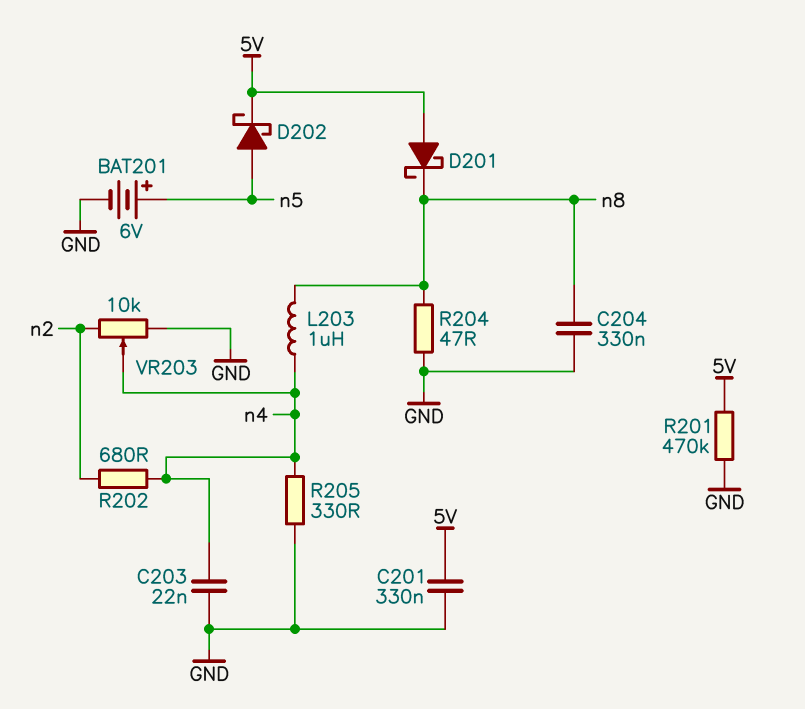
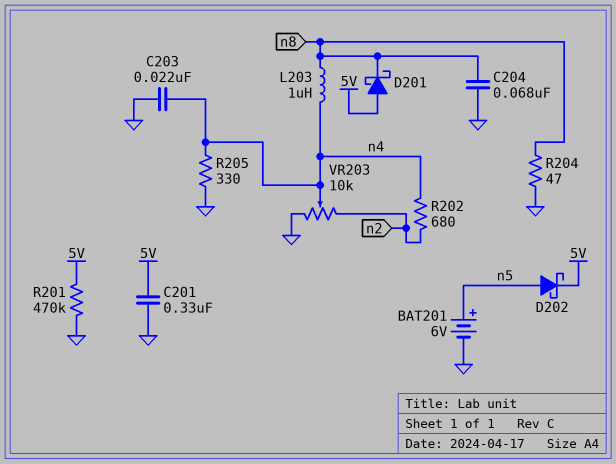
C204: 330nF (GND, n8) -> 68nF (GND, n8)

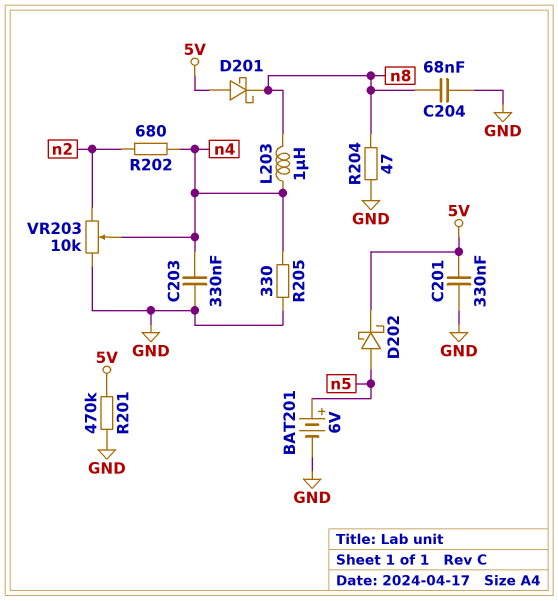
C203: 22nF (GND, n4) -> 330nF (GND, n4)

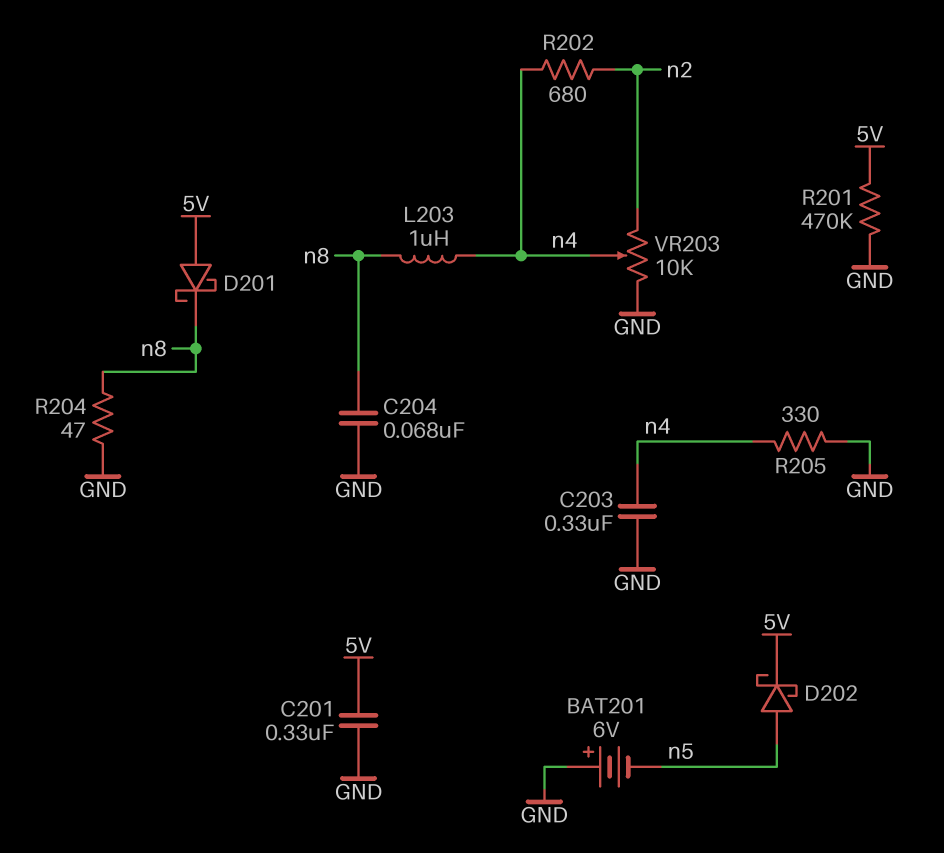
BAT201: 6V (plus n5, minus GND) -> 6V (plus GND, minus n5)

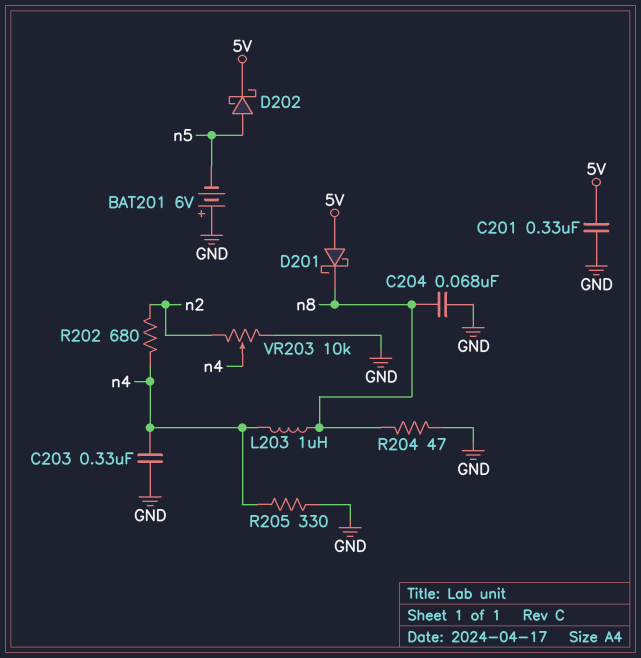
R201: 470k (5V, GND) -> none

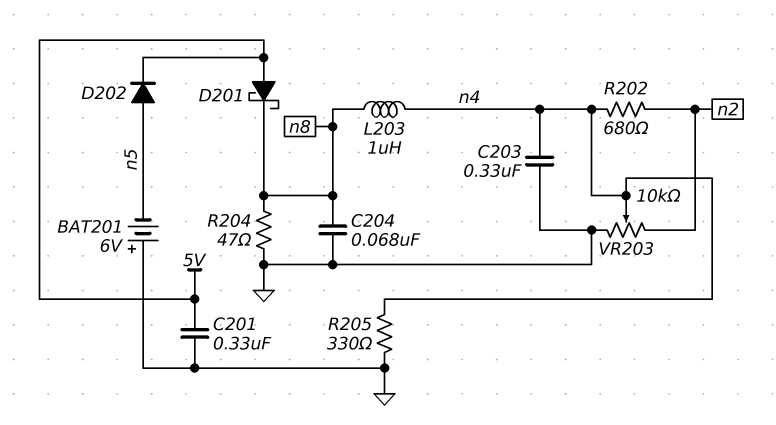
D202: schottky (A n5, K 5V) -> diode (A n5, K 5V)

